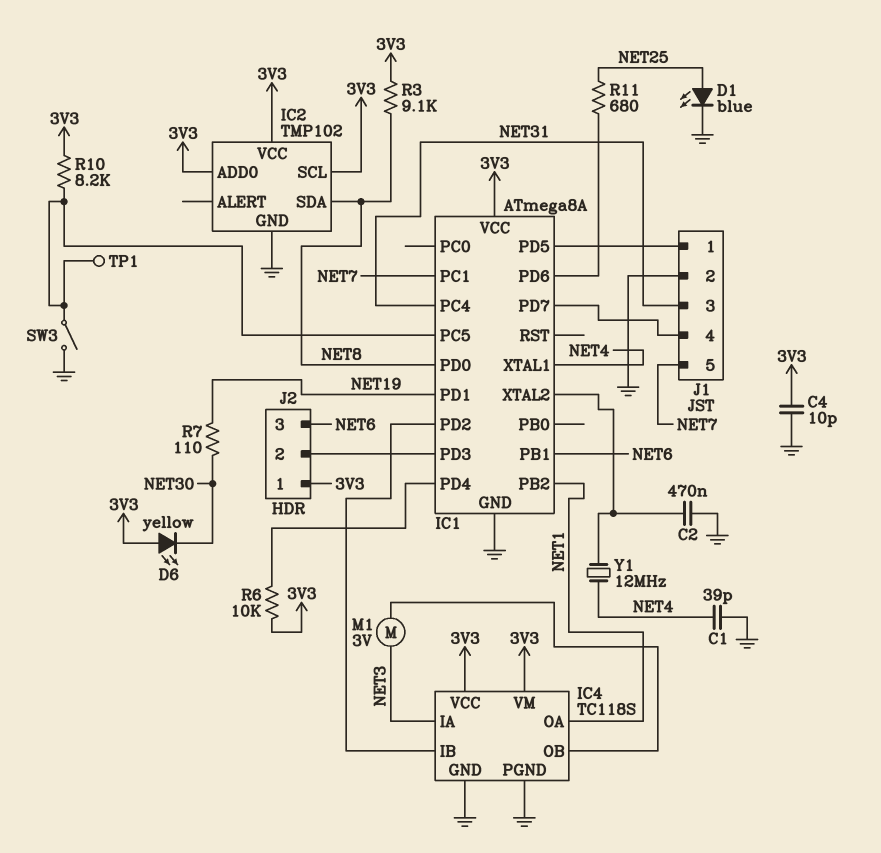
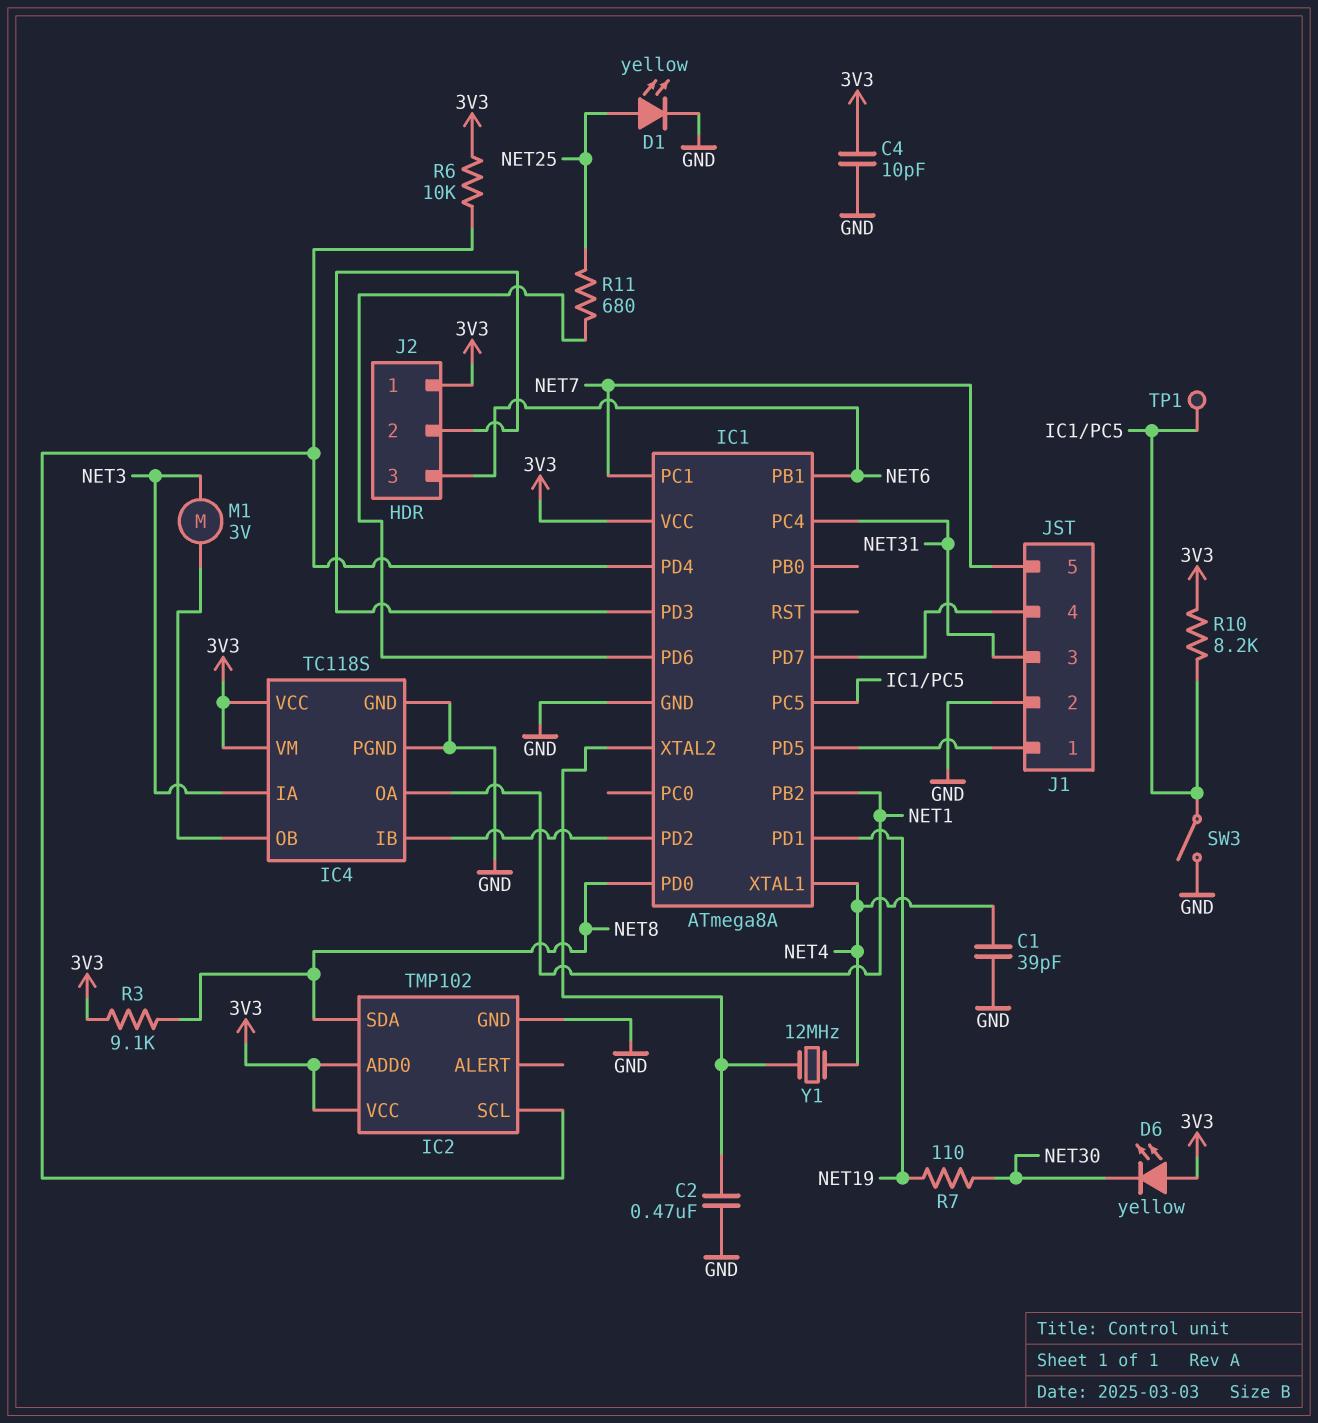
D1: LED blue (A NET25, K GND) -> LED yellow (A NET25, K GND)
IC2 pin SCL: 3V3 -> IC1/PD4

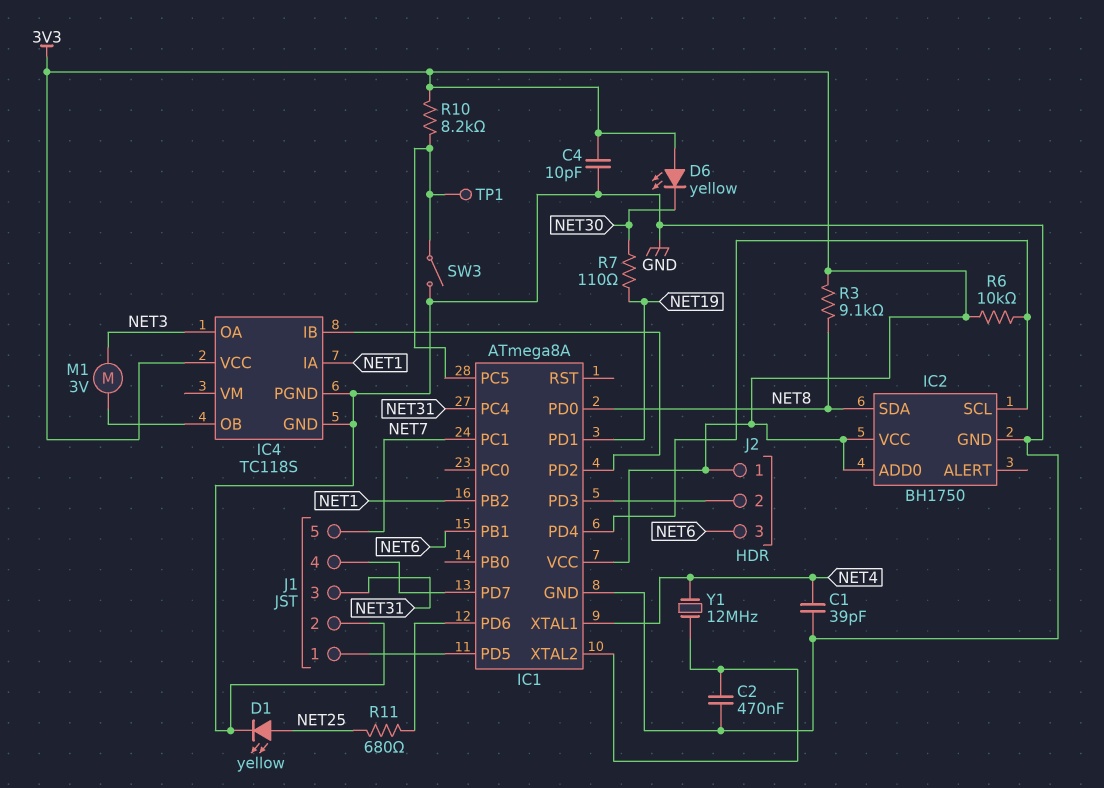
IC2: TMP102 -> BH1750
IC4 pin IA: NET3 -> NET1
IC4 pin OA: NET1 -> NET3
IC4 pin VM: 3V3 -> none

